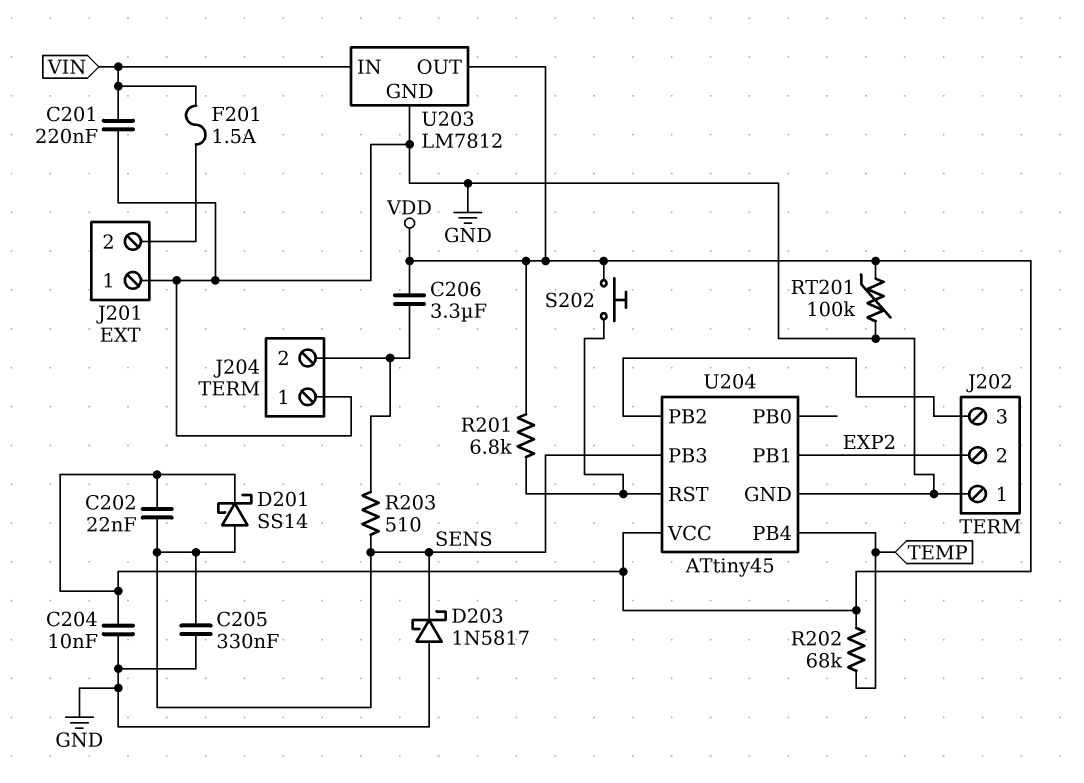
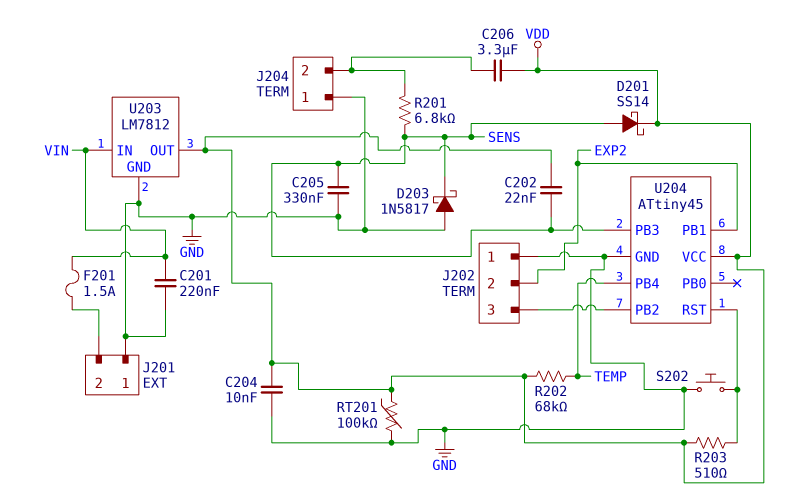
R201: 6.8k (U204/RST, VDD) -> 6.8k (J204/2, SENS)
R203: 510 (J204/2, SENS) -> 510 (U204/RST, VDD)
S202: button (U204/RST, VDD) -> button (GND, U204/RST)

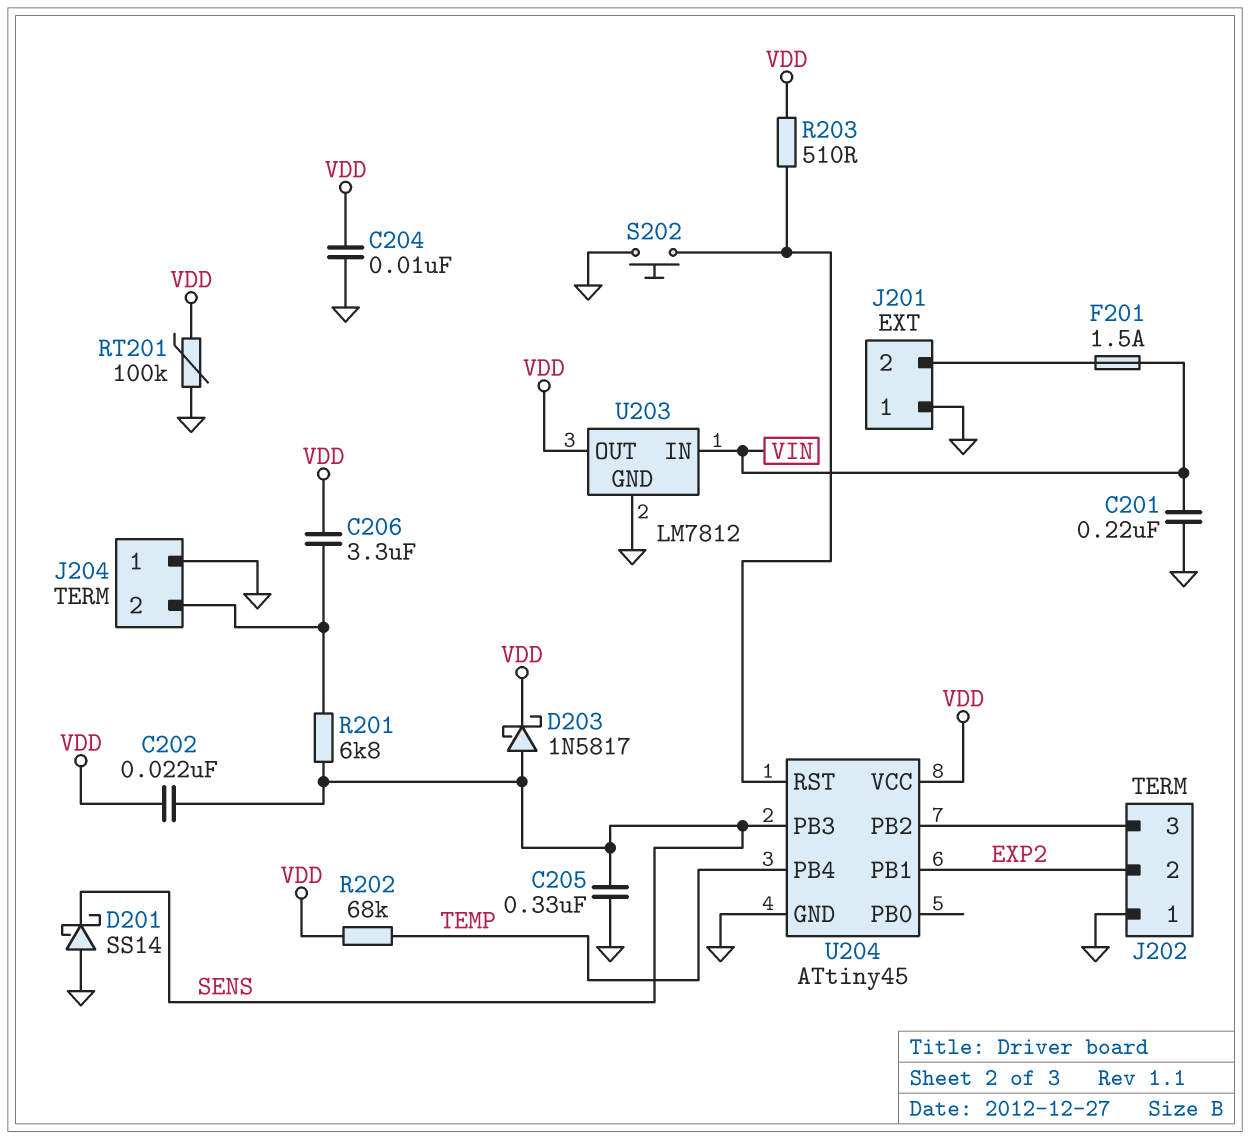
D201: schottky SS14 (A SENS, K VDD) -> schottky SS14 (A GND, K SENS)
D203: schottky 1N5817 (A GND, K SENS) -> schottky 1N5817 (A SENS, K VDD)

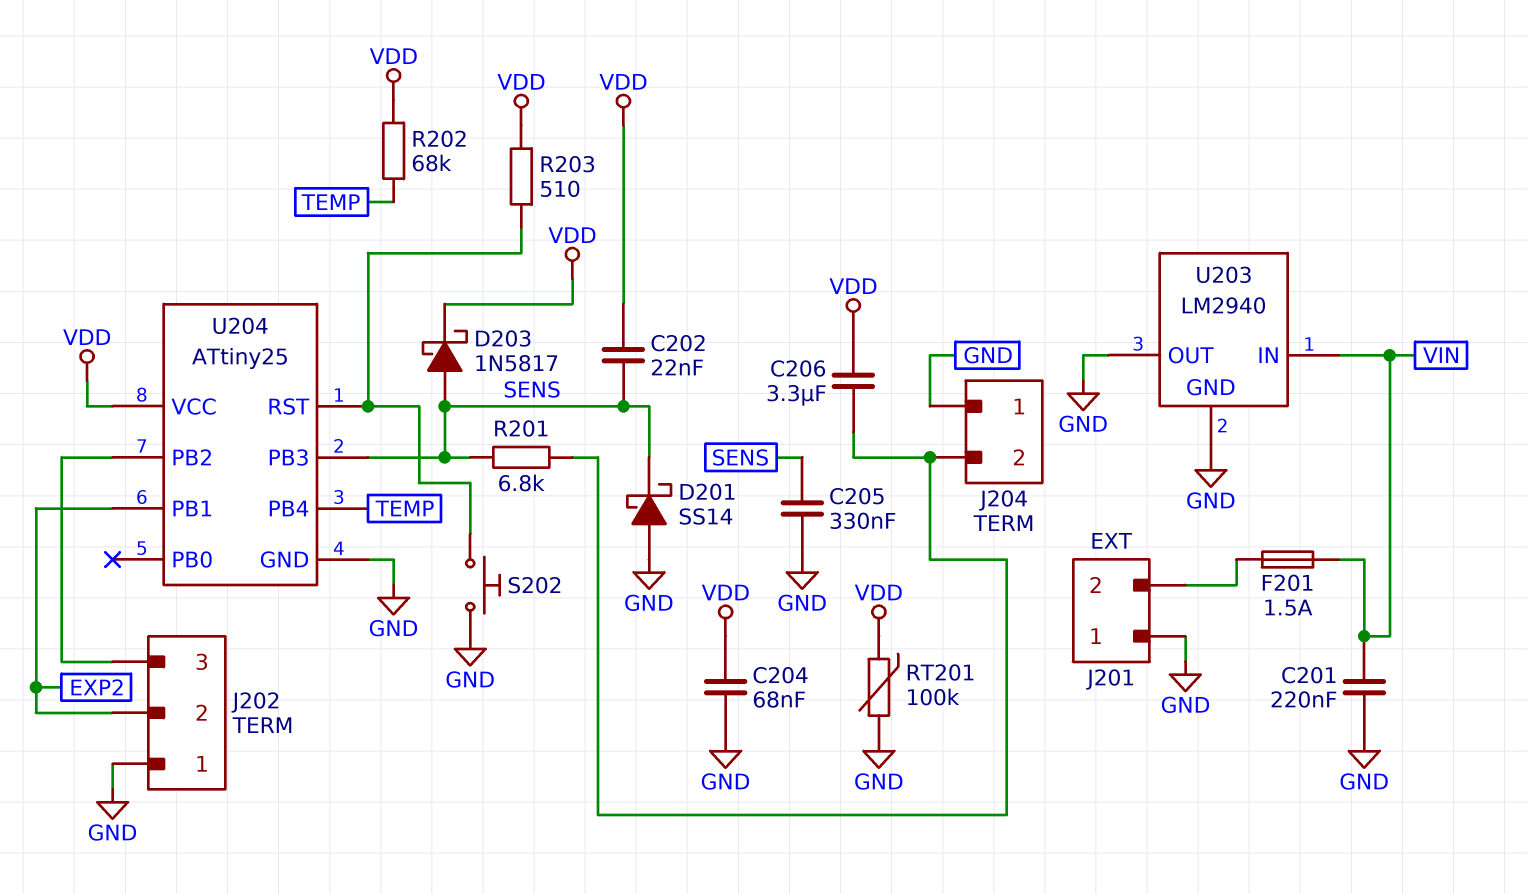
C204: 10nF (GND, VDD) -> 68nF (GND, VDD)
U203: LM7812 -> LM2940
U203 pin OUT: VDD -> GND
U204: ATtiny45 -> ATtiny25

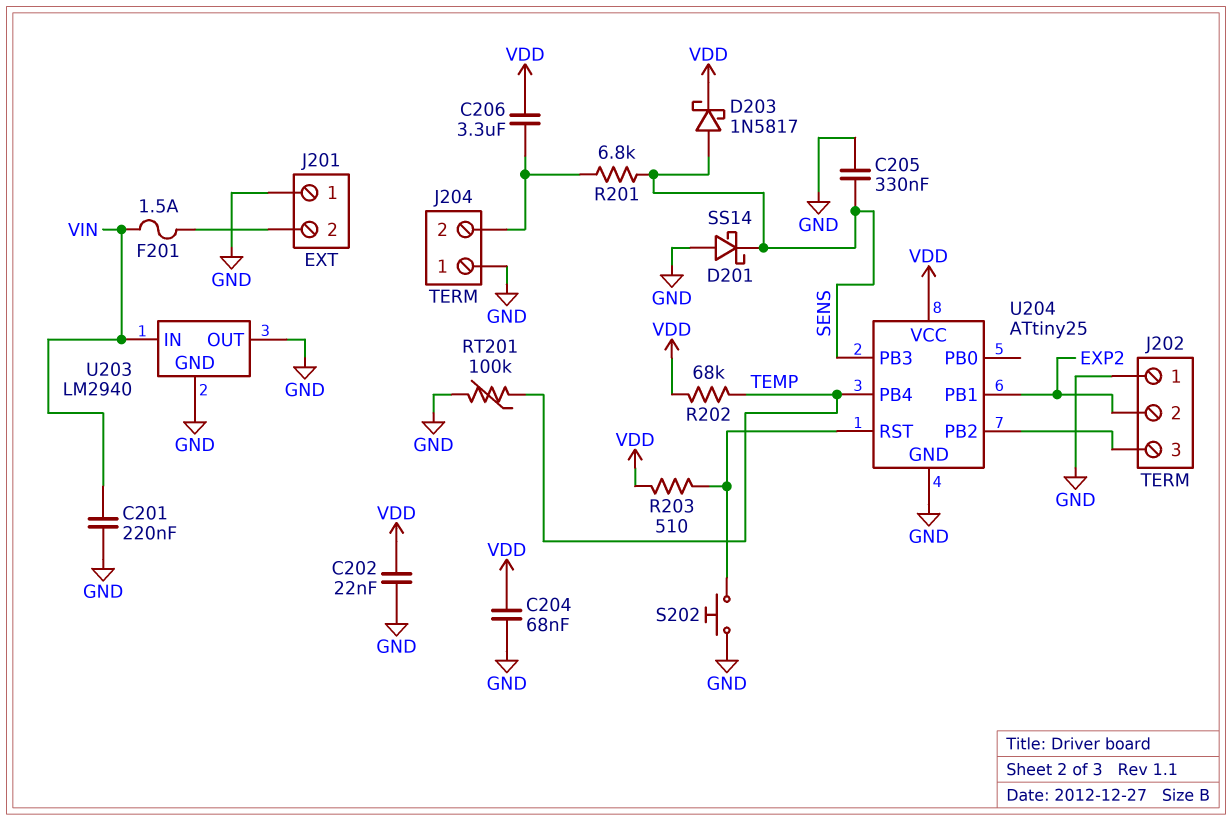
C202: 22nF (SENS, VDD) -> 22nF (GND, VDD)
RT201: 100k (GND, VDD) -> 100k (GND, TEMP)

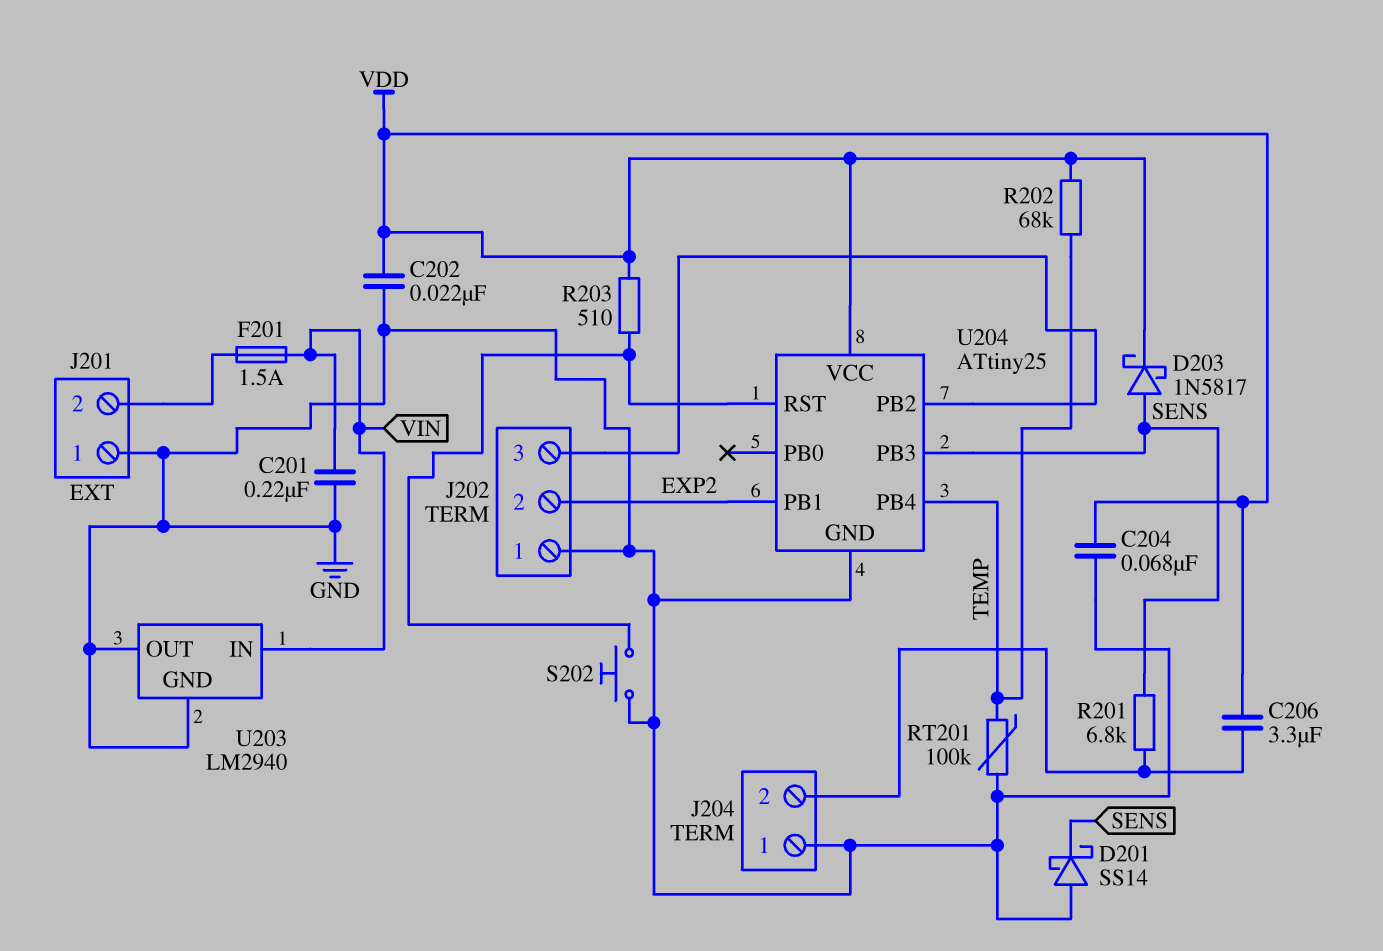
C205: 330nF (GND, SENS) -> none

